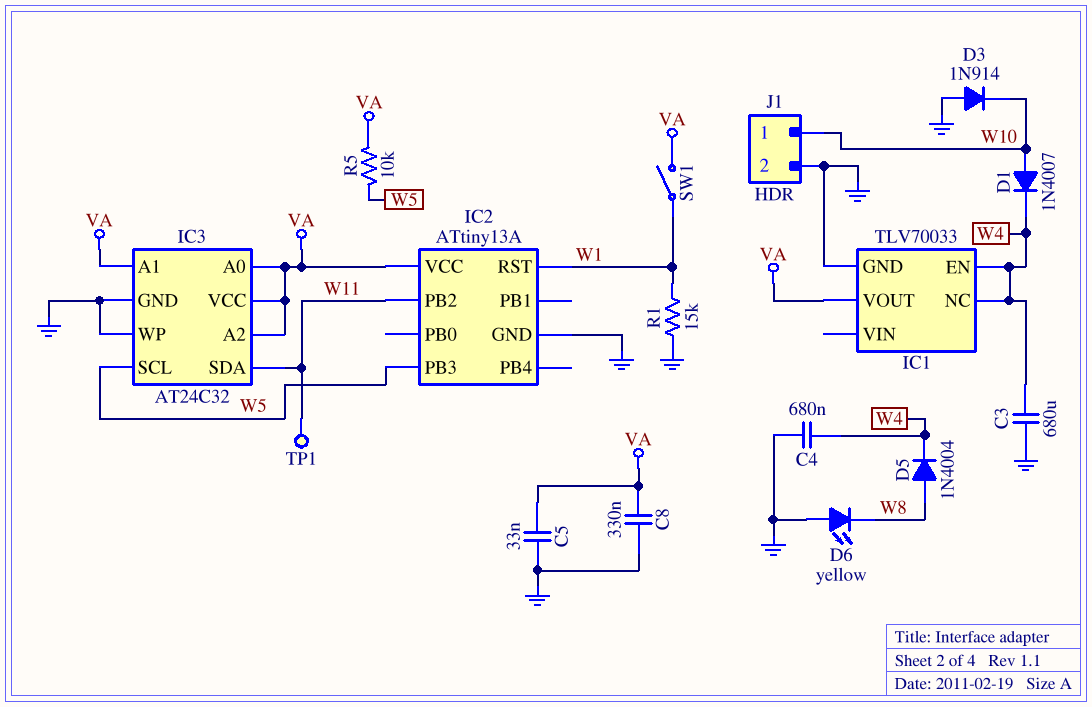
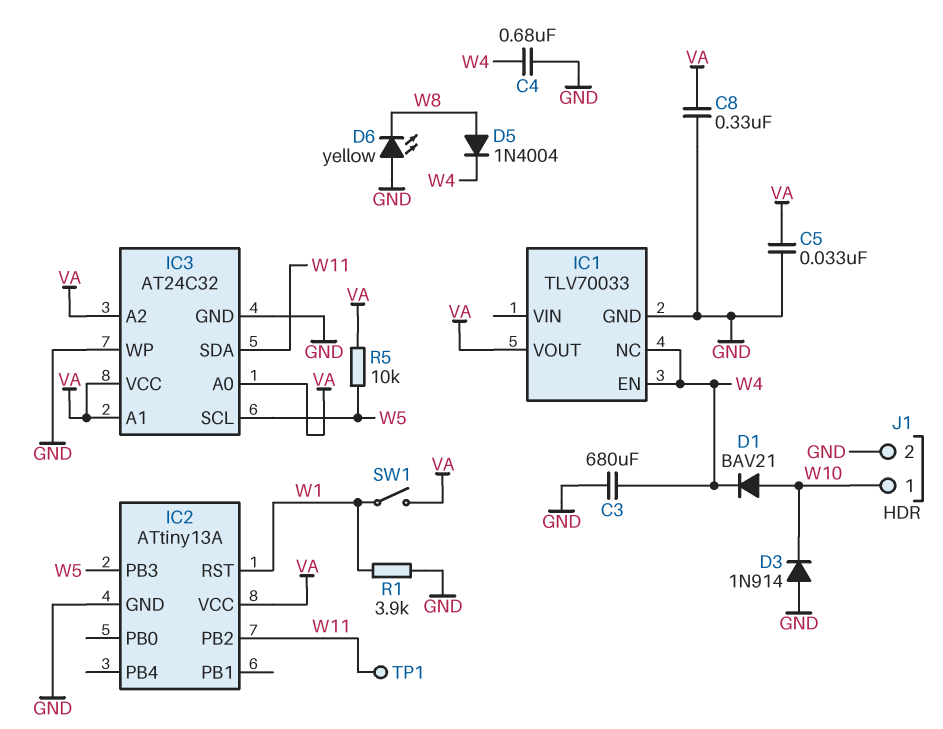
D1: diode 1N4007 (A W10, K W4) -> diode BAV21 (A W10, K W4)
R1: 15k (GND, W1) -> 3.9k (GND, W1)

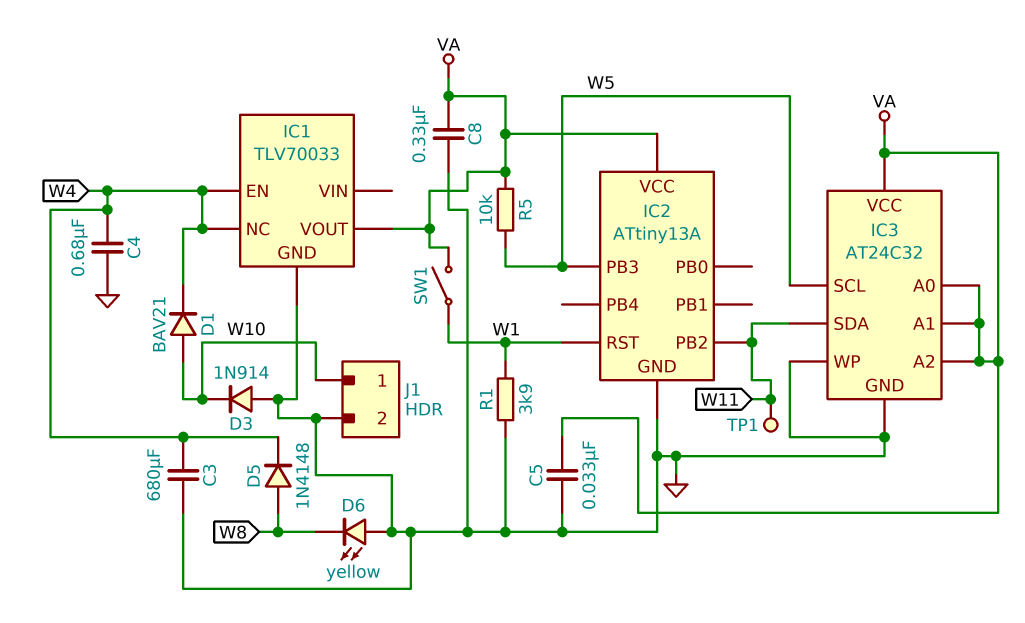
D5: diode 1N4004 (A W8, K W4) -> diode 1N4148 (A W8, K W4)

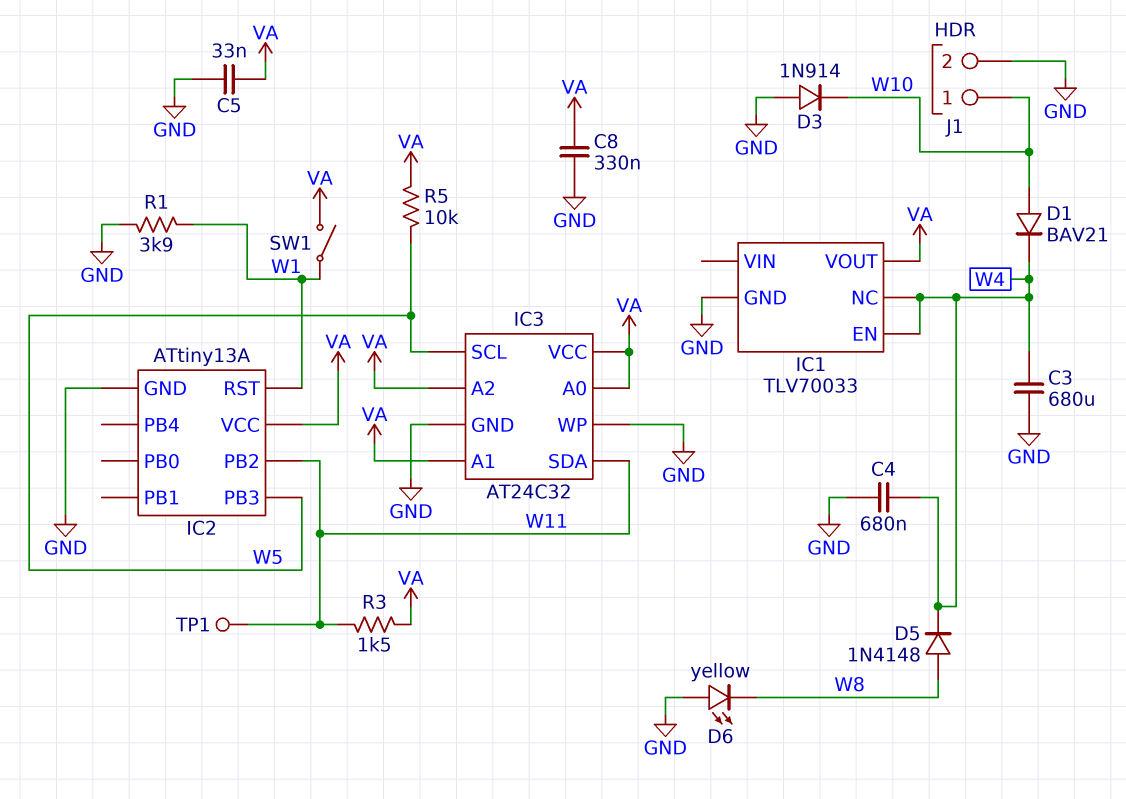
R3: none -> 1.5k (VA, W11)

